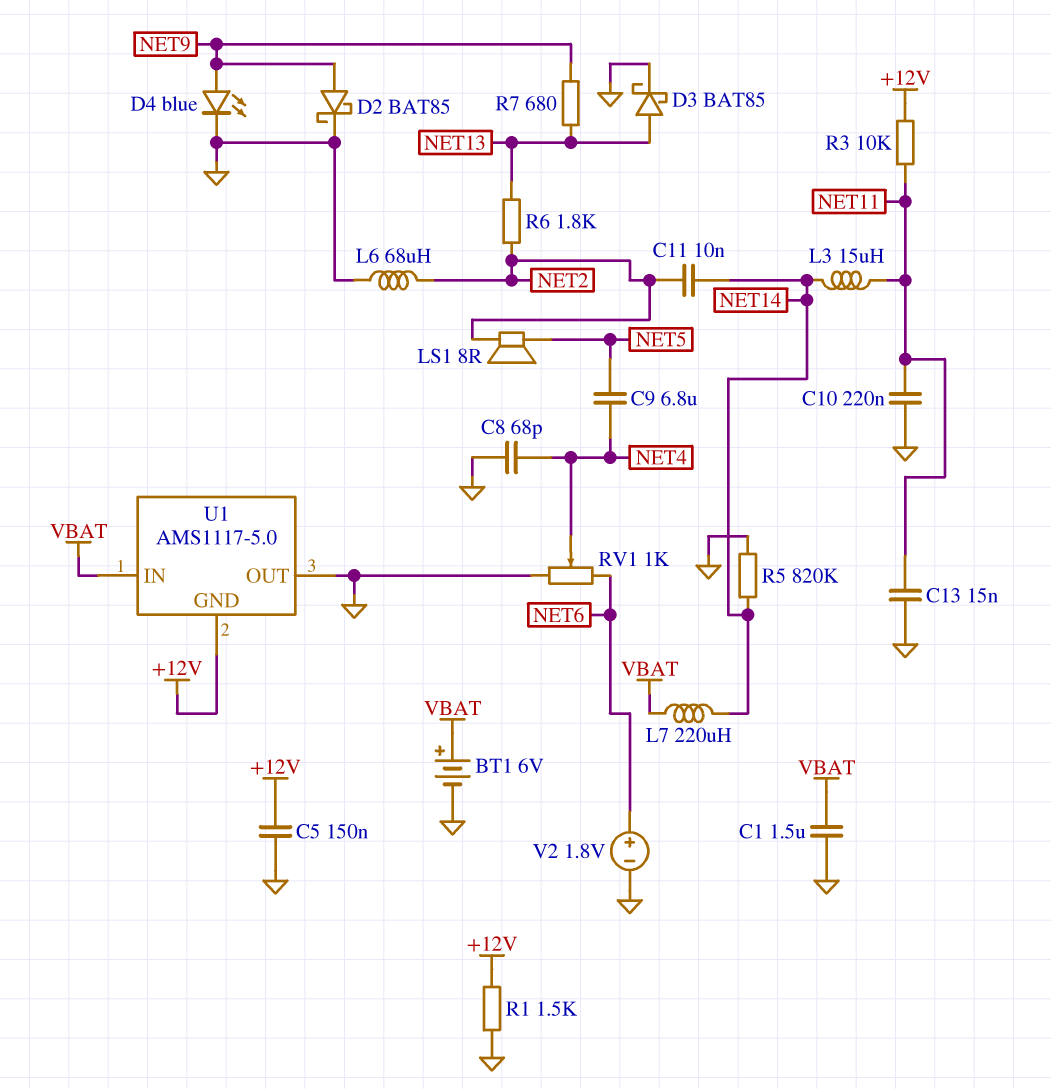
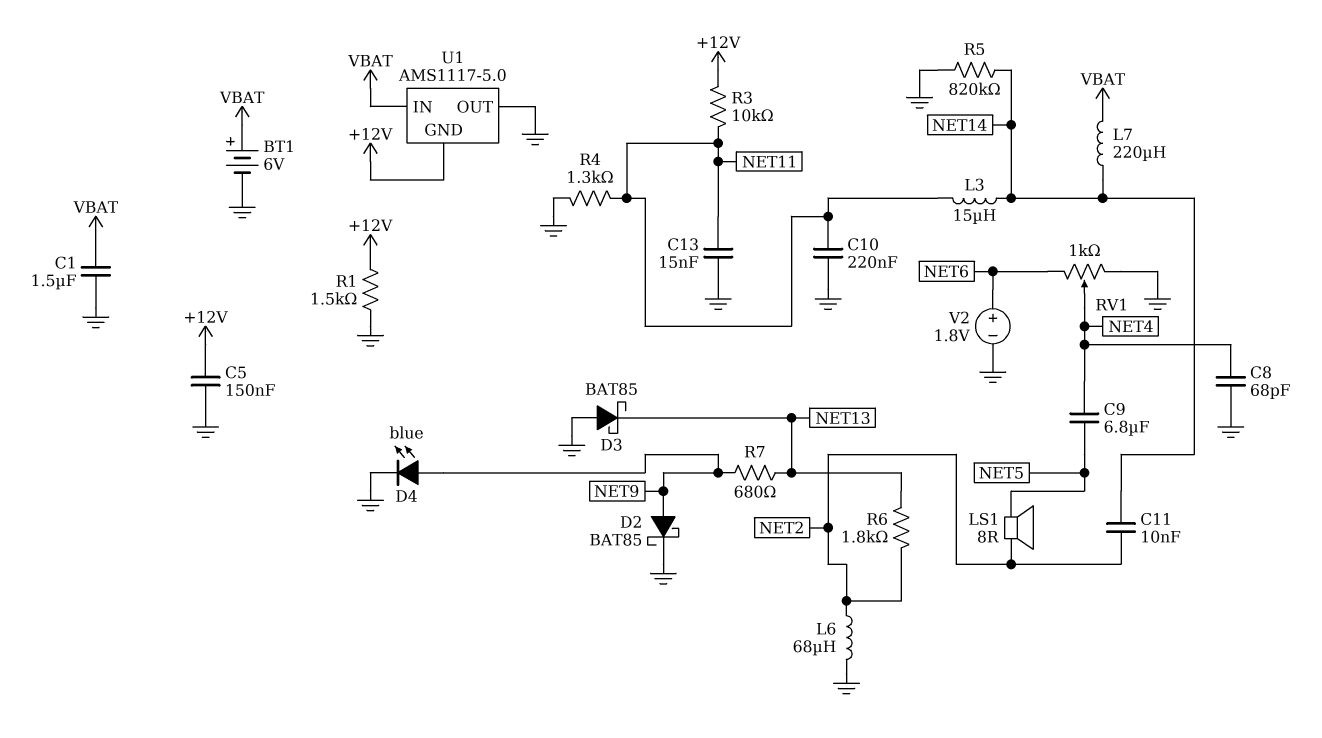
D3: schottky BAT85 (A NET13, K GND) -> schottky BAT85 (A GND, K NET13)
R4: none -> 1.3k (GND, NET11)

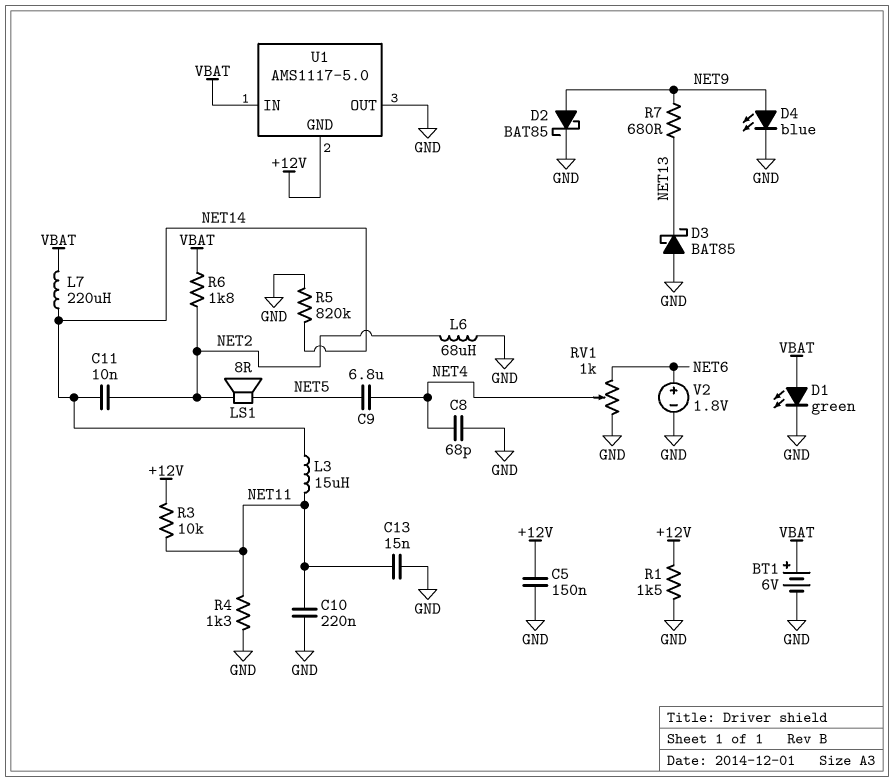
C1: 1.5uF (GND, VBAT) -> none
D1: none -> LED green (A VBAT, K GND)
R6: 1.8k (NET2, NET13) -> 1.8k (NET2, VBAT)

